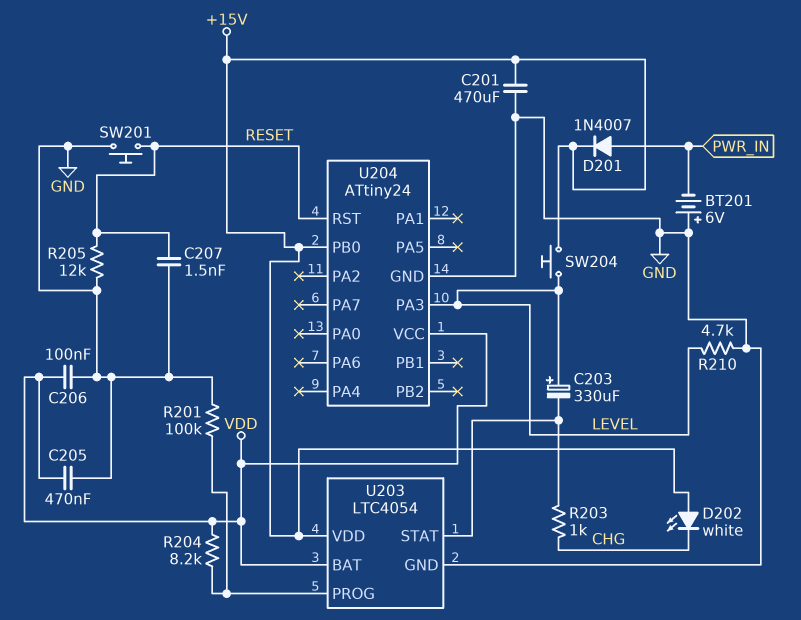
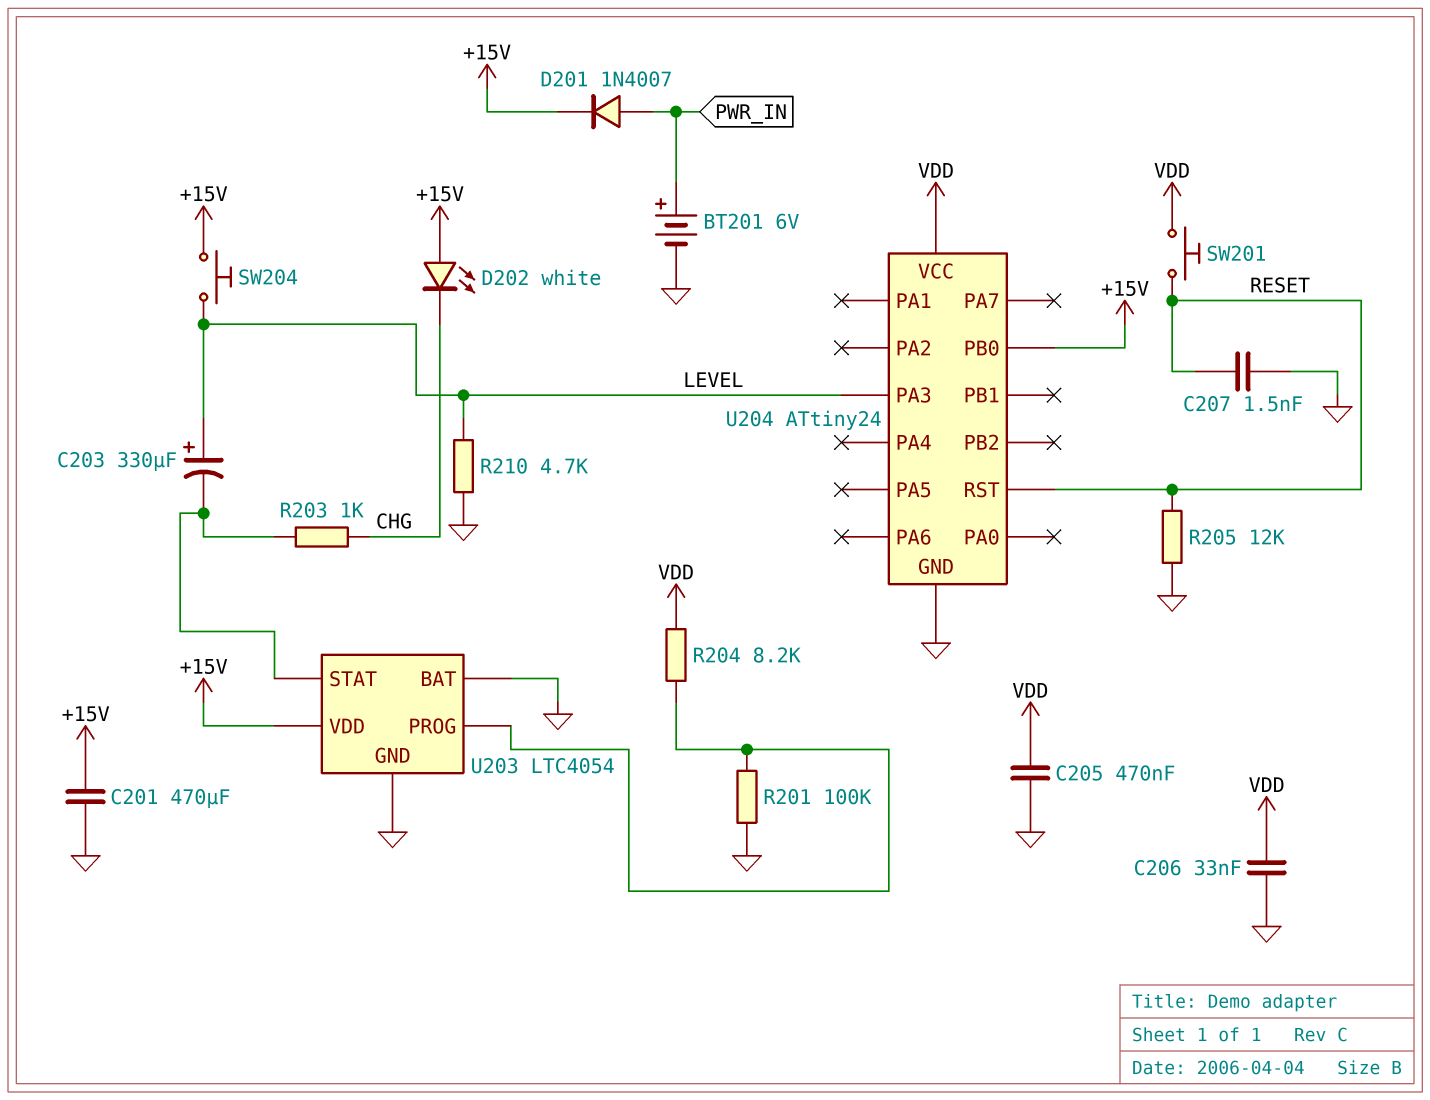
BT201: 6V (plus GND, minus PWR_IN) -> 6V (plus PWR_IN, minus GND)
C206: 100nF (GND, VDD) -> 33nF (GND, VDD)
SW201: button (GND, RESET) -> button (RESET, VDD)
U203 pin BAT: VDD -> GND

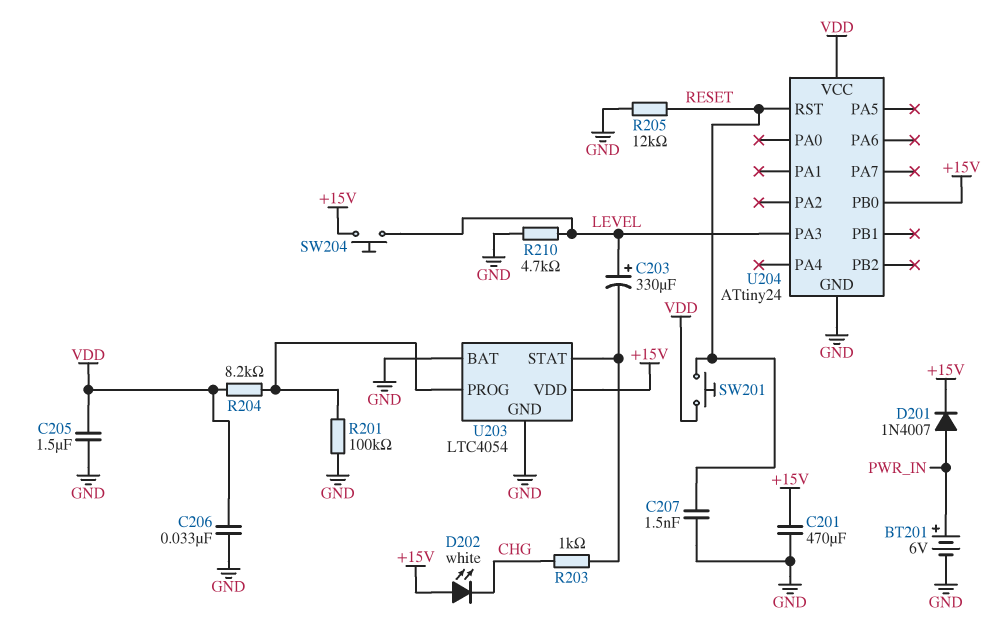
C205: 470nF (GND, VDD) -> 1.5uF (GND, VDD)

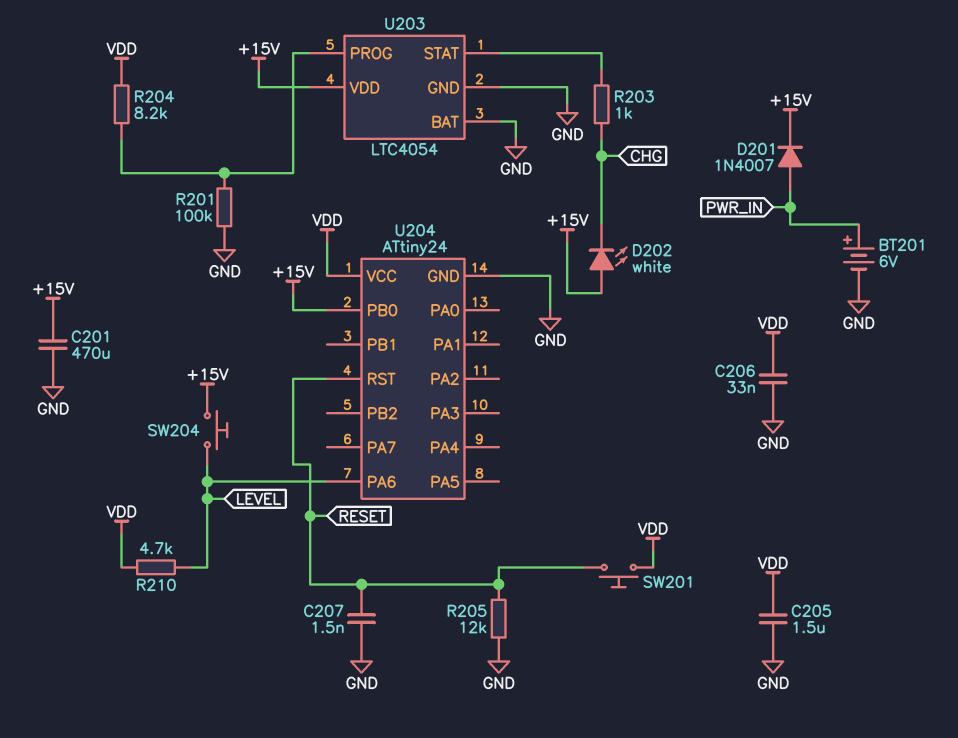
C203: 330uF (plus LEVEL, minus U203/STAT) -> none
R210: 4.7k (GND, LEVEL) -> 4.7k (LEVEL, VDD)
U204 pin PA3: LEVEL -> none
U204 pin PA6: none -> LEVEL

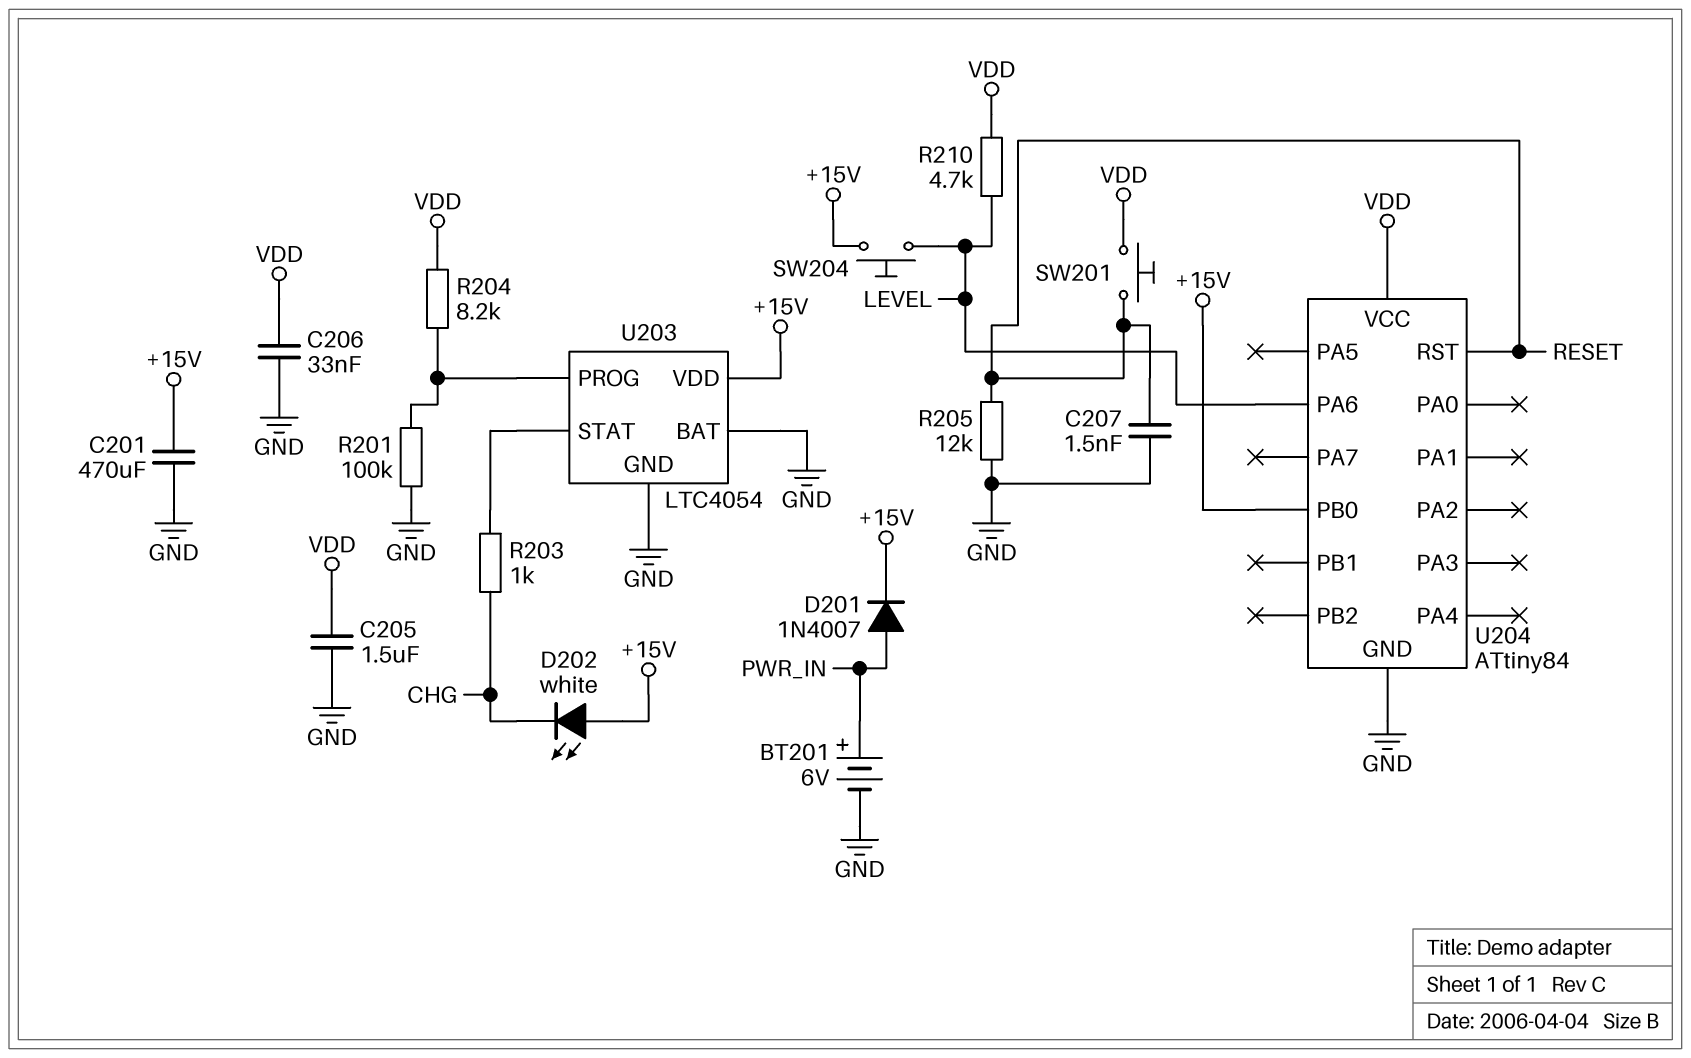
U204: ATtiny24 -> ATtiny84

